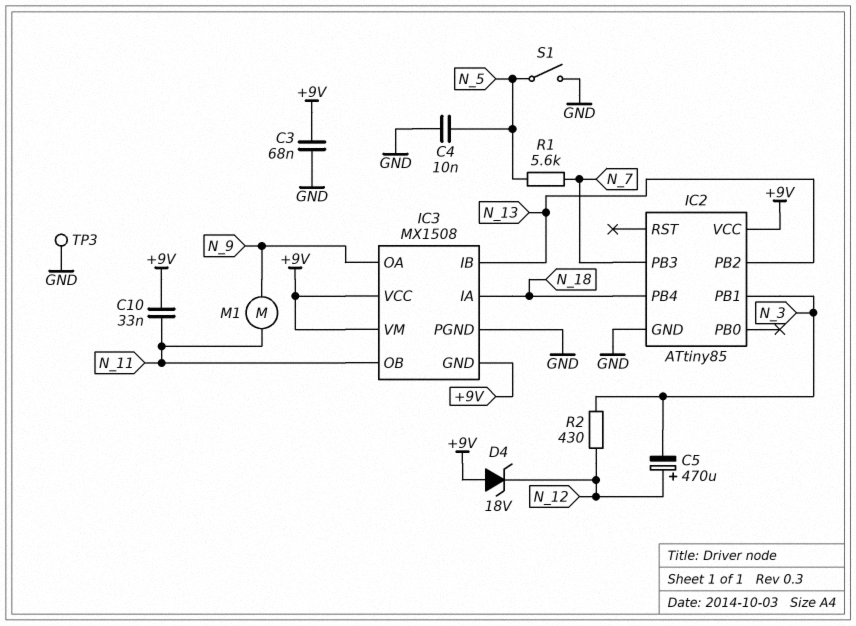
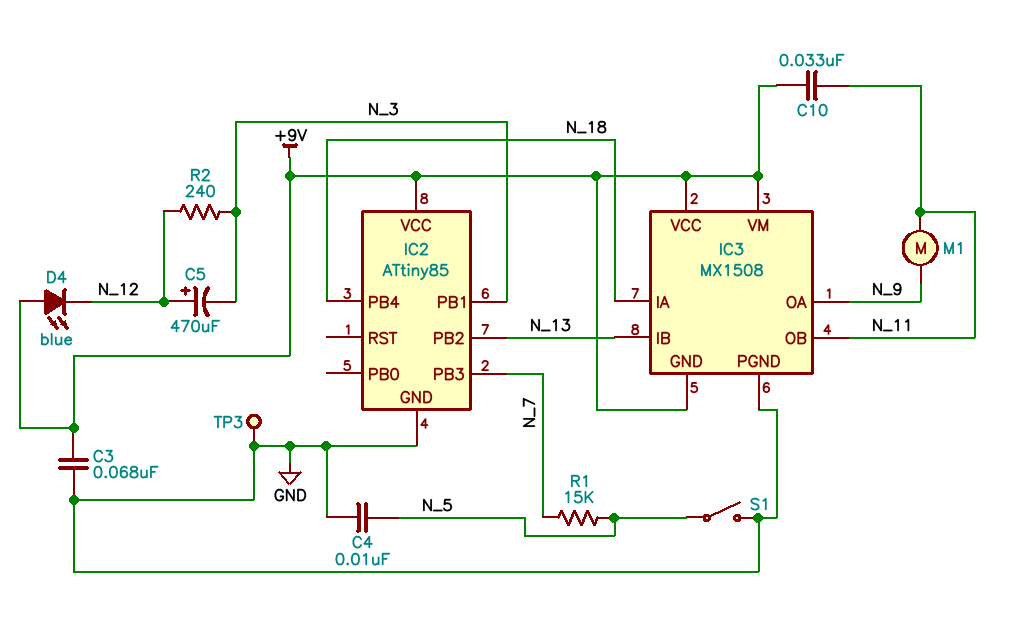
D4: zener 18V (A +9V, K N_12) -> LED blue (A +9V, K N_12)
R1: 5.6k (N_5, N_7) -> 15k (N_5, N_7)
R2: 430 (N_3, N_12) -> 240 (N_3, N_12)

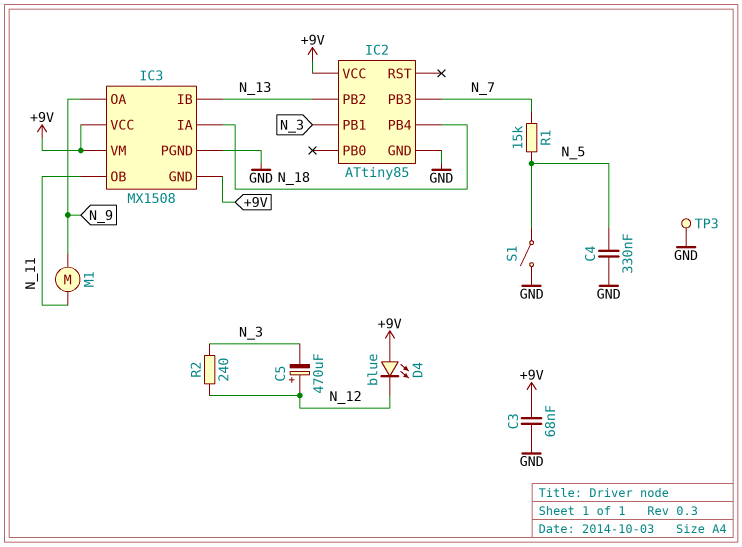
C4: 10nF (GND, N_5) -> 330nF (GND, N_5)
C10: 33nF (+9V, N_11) -> none

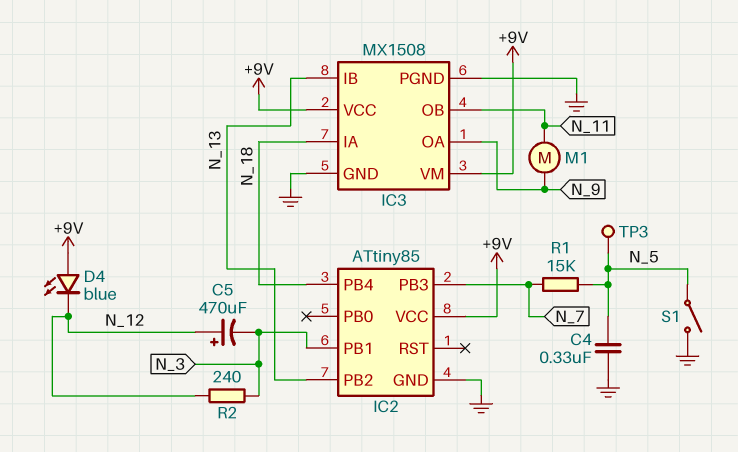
C3: 68nF (+9V, GND) -> none
IC3 pin GND: +9V -> GND
TP3: test point (GND) -> test point (N_5)

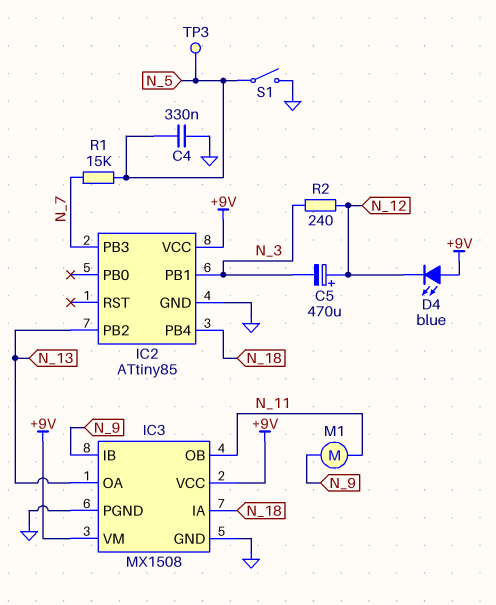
IC3 pin IB: N_13 -> N_9
IC3 pin OA: N_9 -> N_13

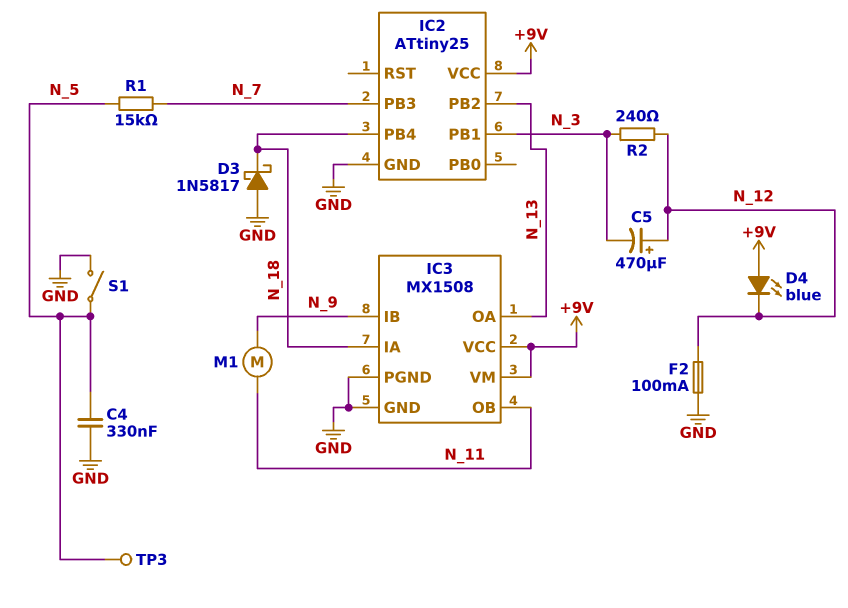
D3: none -> schottky 1N5817 (A GND, K N_18)
F2: none -> 100mA (GND, N_12)
IC2: ATtiny85 -> ATtiny25

